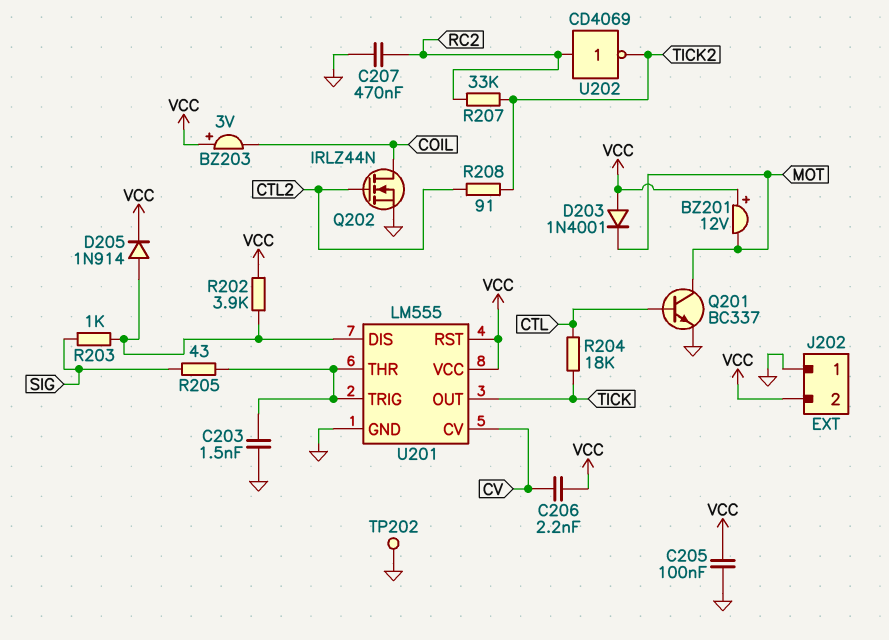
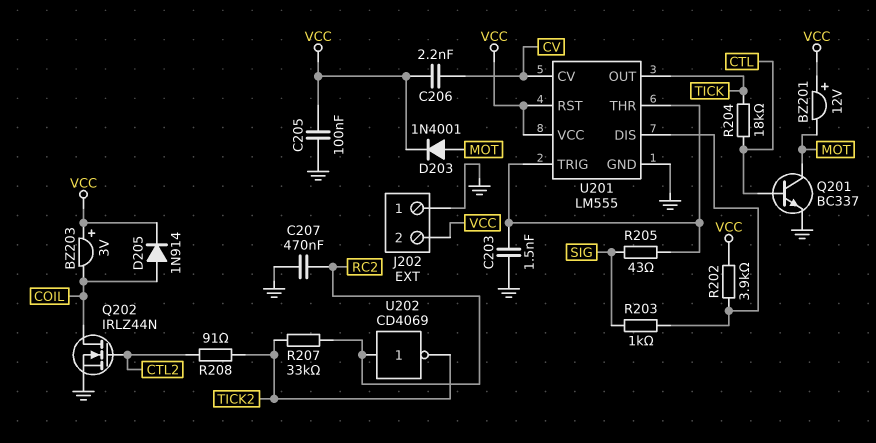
D203: diode 1N4001 (A VCC, K MOT) -> diode 1N4001 (A MOT, K VCC)
D205: diode 1N914 (A U201/DIS, K VCC) -> diode 1N914 (A COIL, K VCC)
TP202: test point (GND) -> none

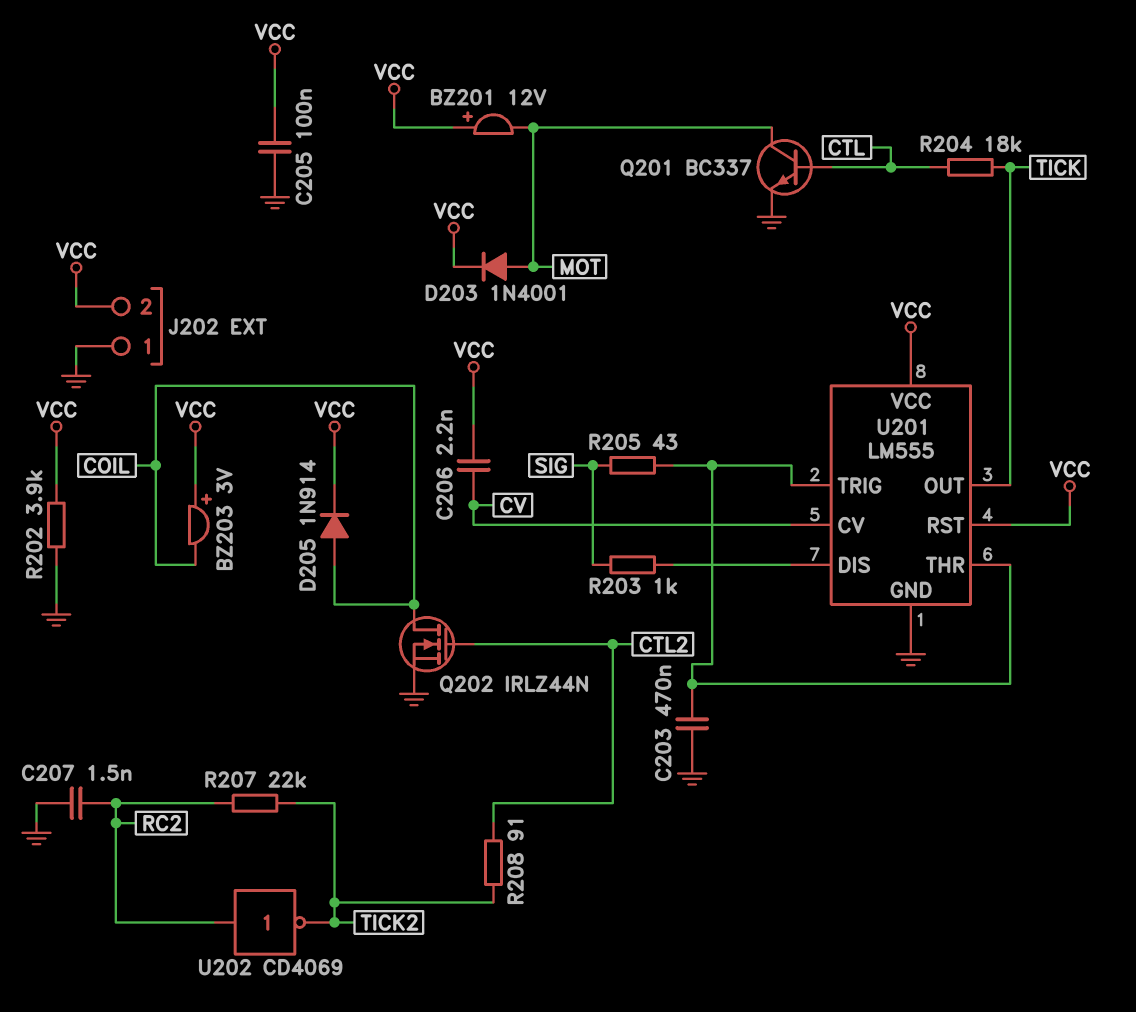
C203: 1.5nF (GND, U201/THR) -> 470nF (GND, U201/THR)
C207: 470nF (GND, RC2) -> 1.5nF (GND, RC2)
R202: 3.9k (U201/DIS, VCC) -> 3.9k (GND, VCC)
R207: 33k (RC2, TICK2) -> 22k (RC2, TICK2)

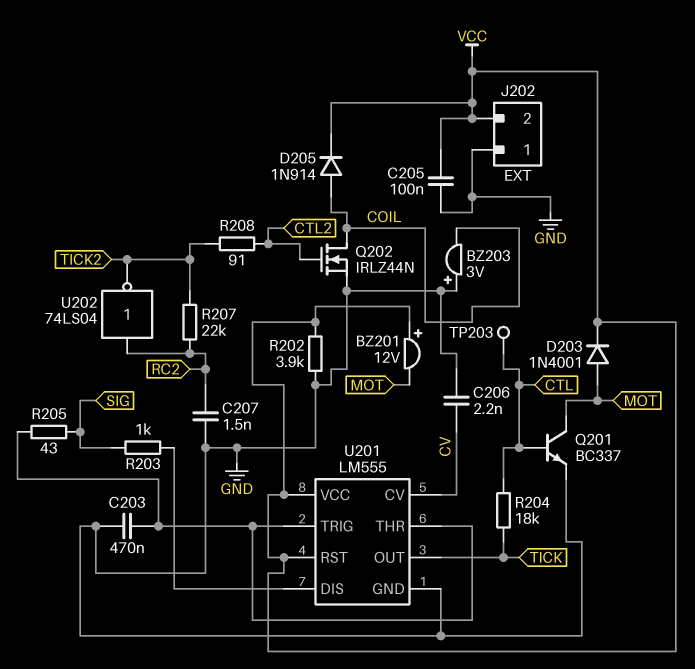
BZ203: buzzer 3V (plus VCC, minus COIL) -> buzzer 3V (plus GND, minus COIL)
C206: 2.2nF (CV, VCC) -> 2.2nF (CV, GND)
TP203: none -> test point (CTL)
U202: NOT CD4069 (in RC2, out TICK2) -> NOT 74LS04 (in RC2, out TICK2)

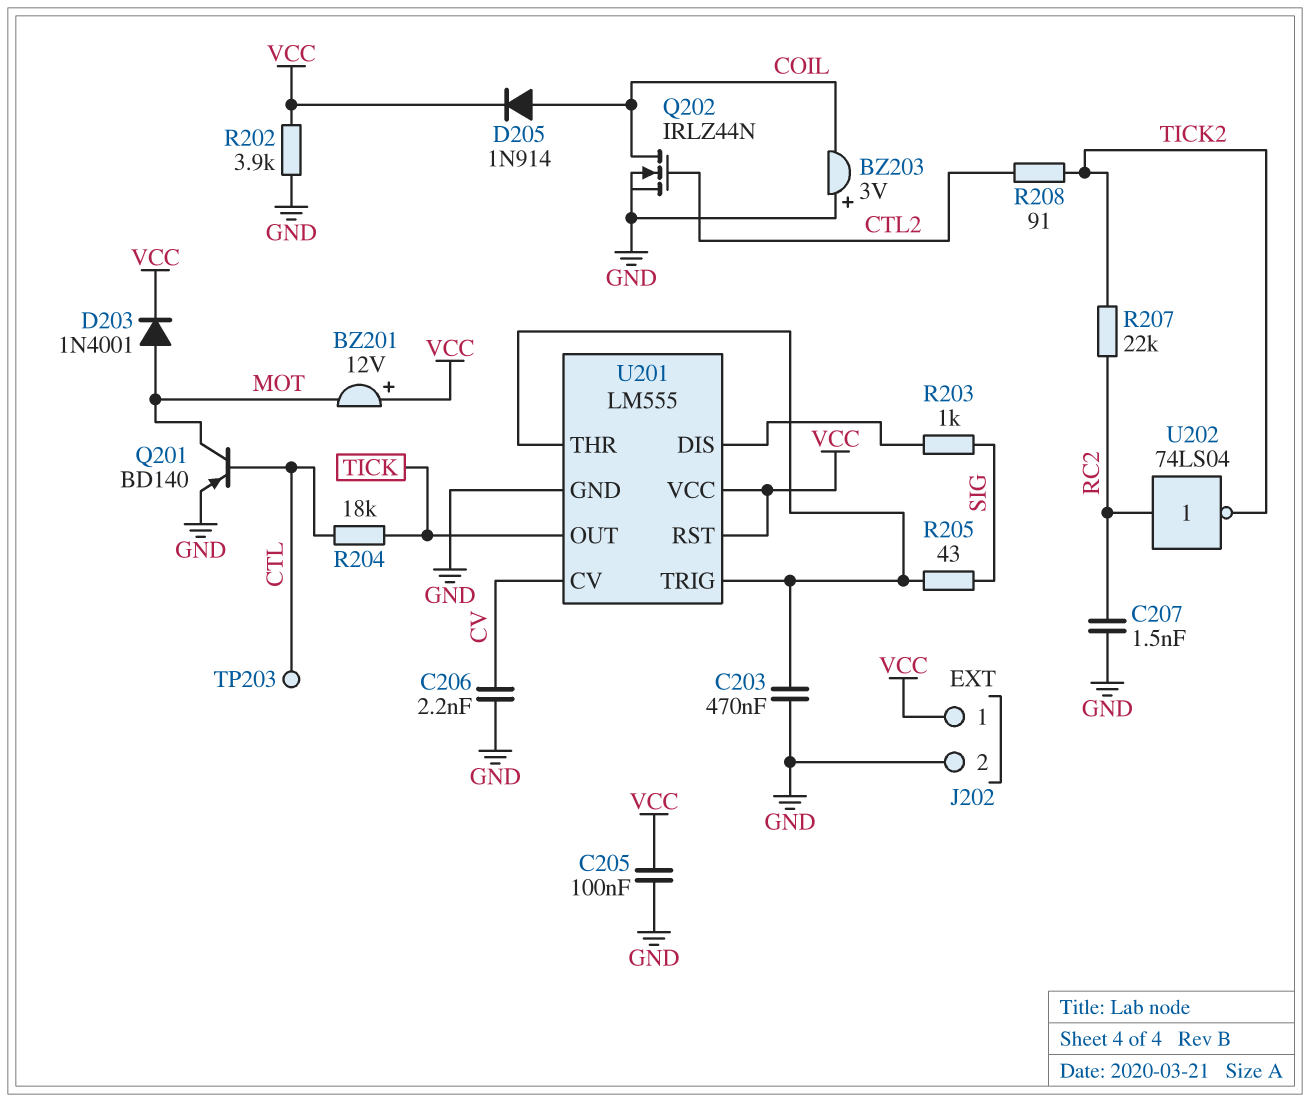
J202 pin 1: GND -> VCC
J202 pin 2: VCC -> GND
Q201: NPN BC337 (B CTL, C MOT, E GND) -> PNP BD140 (B CTL, C MOT, E GND)

